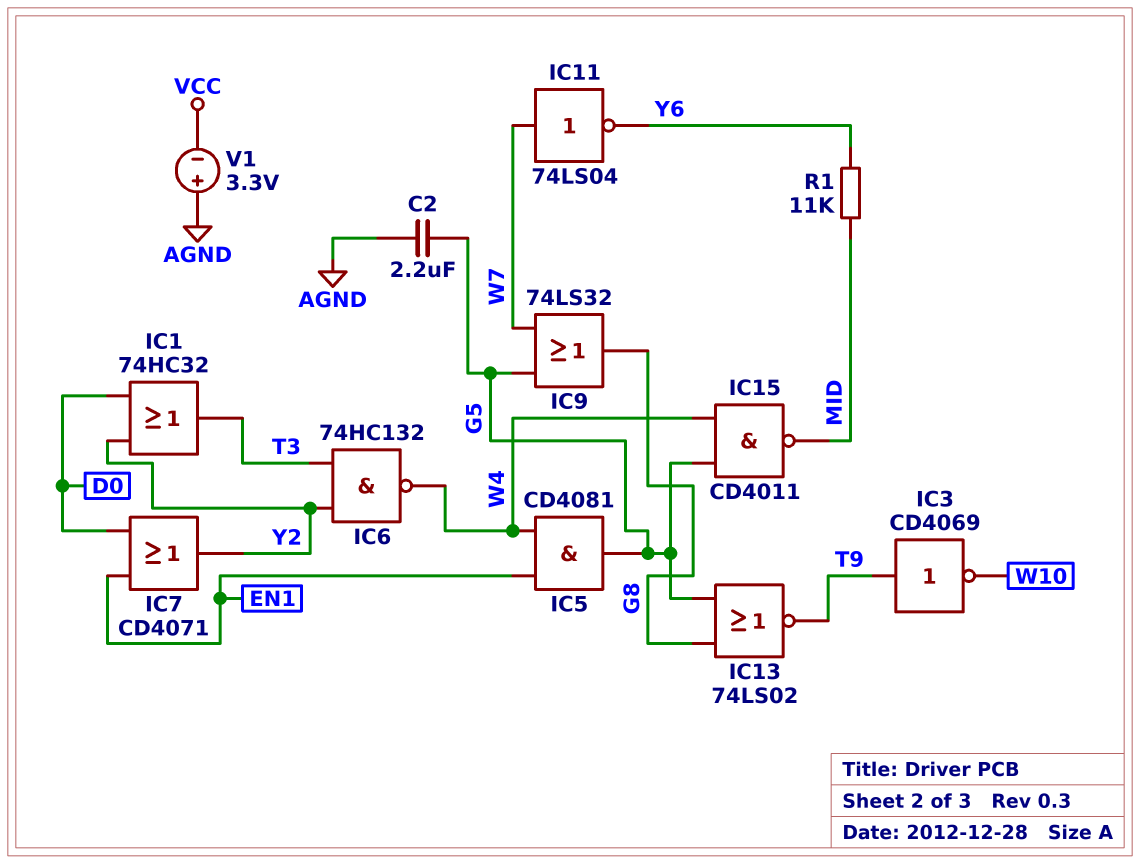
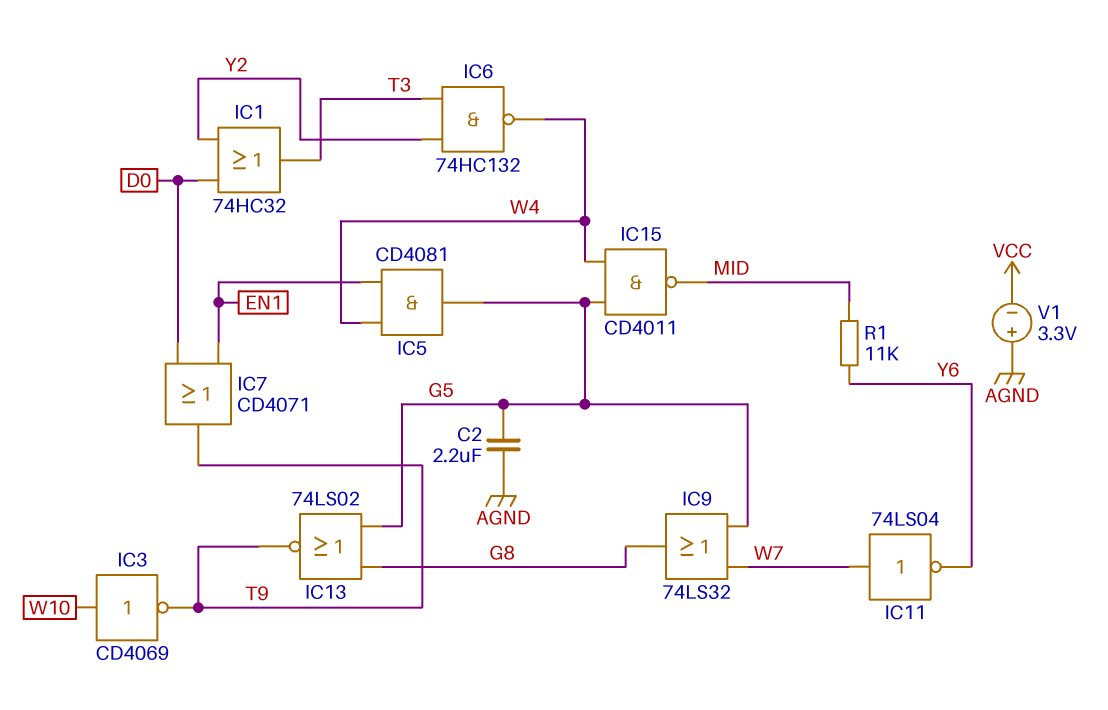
IC3: NOT CD4069 (in T9, out W10) -> NOT CD4069 (in W10, out T9)
IC7: OR CD4071 (in D0, in EN1, out Y2) -> OR CD4071 (in D0, in EN1, out T9)

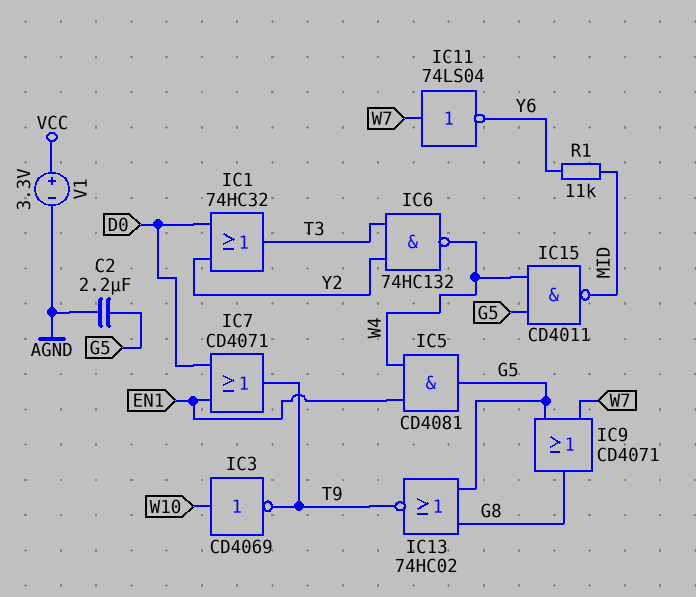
IC9: OR 74LS32 (in G5, in W7, out G8) -> OR CD4071 (in G5, in W7, out G8)
IC13: NOR 74LS02 (in G5, in G8, out T9) -> NOR 74HC02 (in G5, in G8, out T9)
V1: 3.3V (plus AGND, minus VCC) -> 3.3V (plus VCC, minus AGND)

